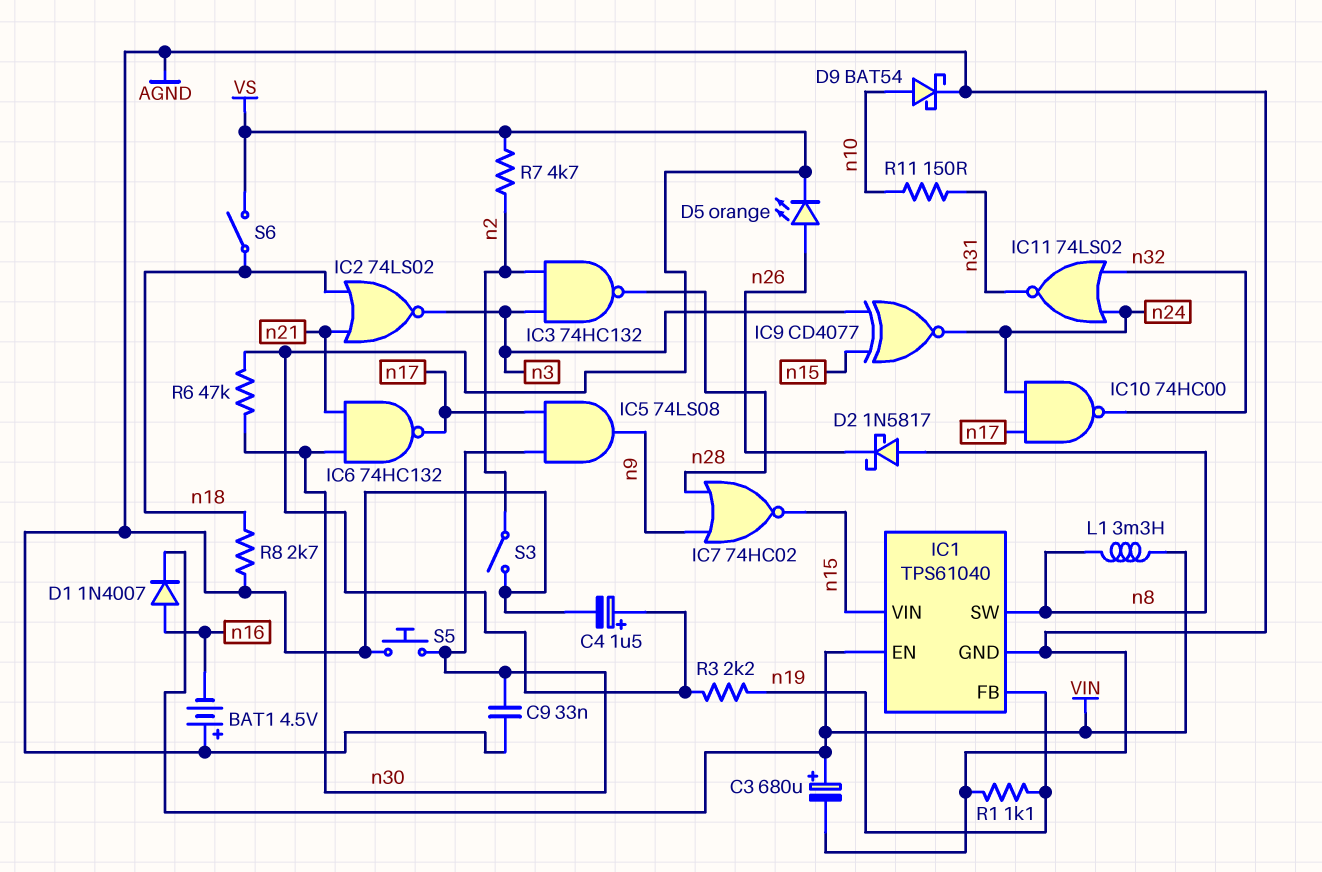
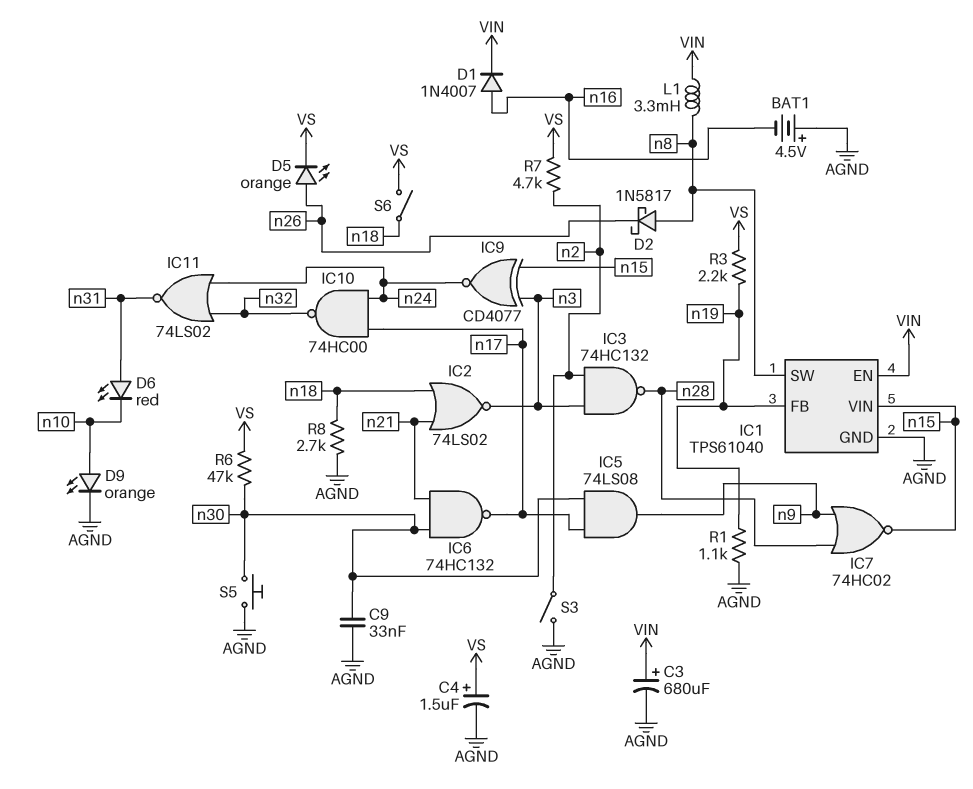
D6: none -> LED red (A n31, K n10)
D9: schottky BAT54 (A n10, K AGND) -> LED orange (A n10, K AGND)
R11: 150 (n10, n31) -> none

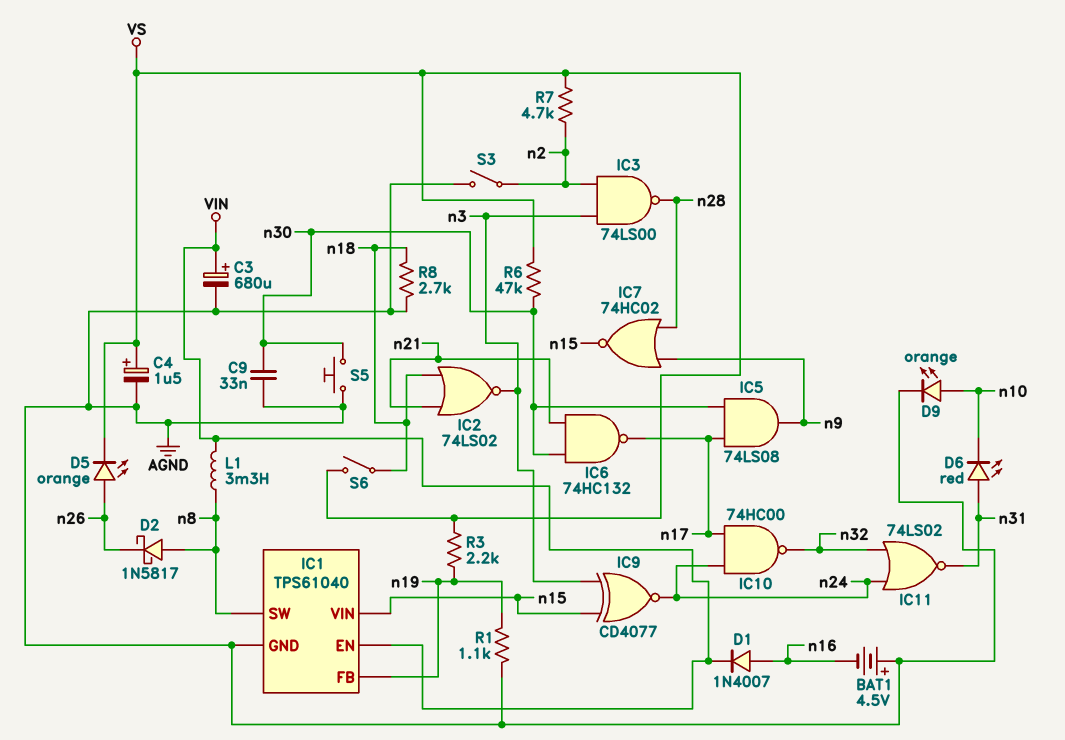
IC3: NAND 74HC132 (in n2, in n3, out n28) -> NAND 74LS00 (in n2, in n3, out n28)

